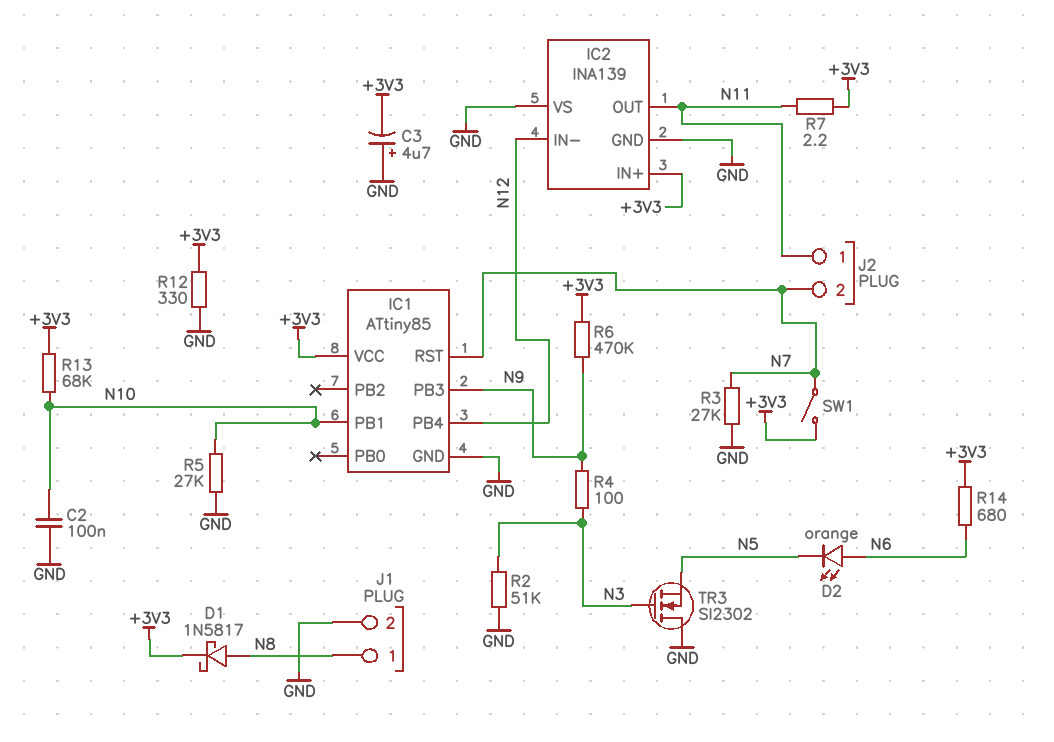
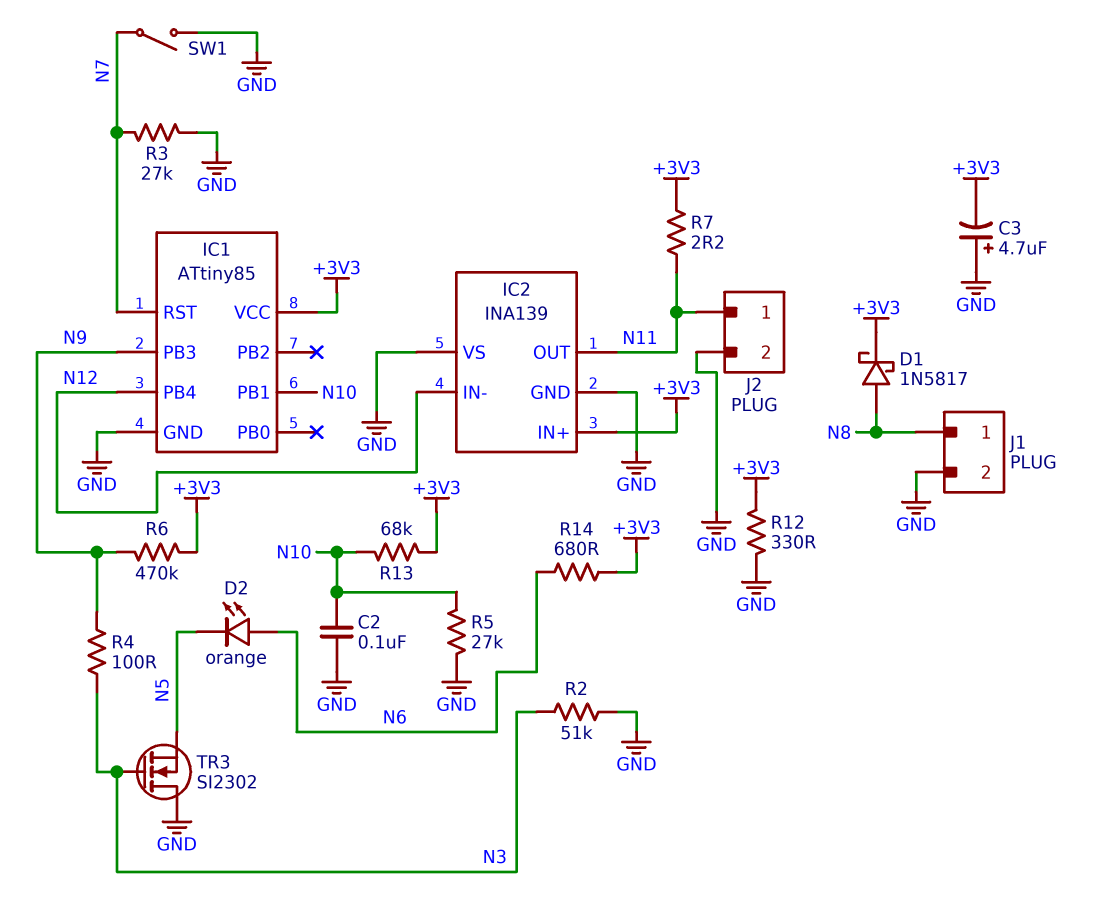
J2 pin 2: N7 -> GND
SW1: switch (+3V3, N7) -> switch (GND, N7)

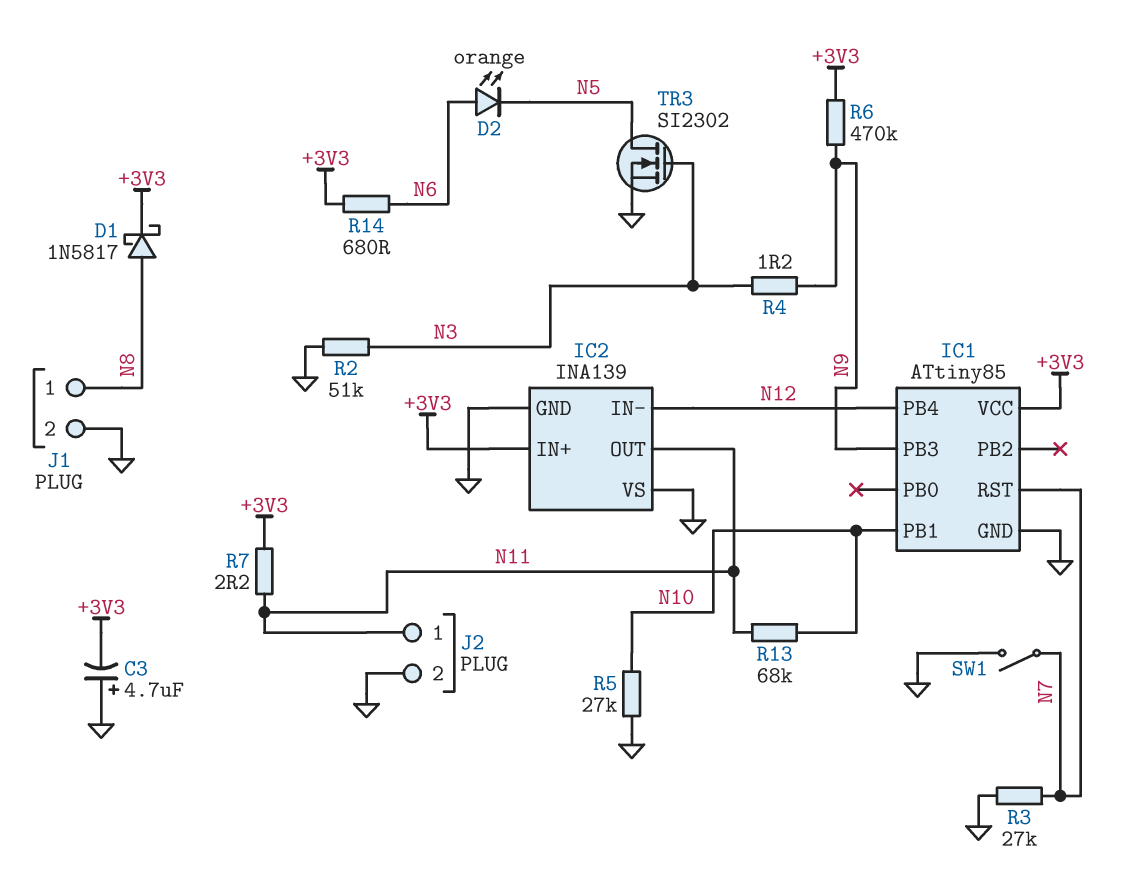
C2: 100nF (GND, N10) -> none
R4: 100 (N3, N9) -> 1.2 (N3, N9)
R12: 330 (+3V3, GND) -> none
R13: 68k (+3V3, N10) -> 68k (N10, N11)
TR3: NMOS SI2302 (G N3, D GND, S N5) -> NMOS SI2302 (G N3, D N5, S GND)

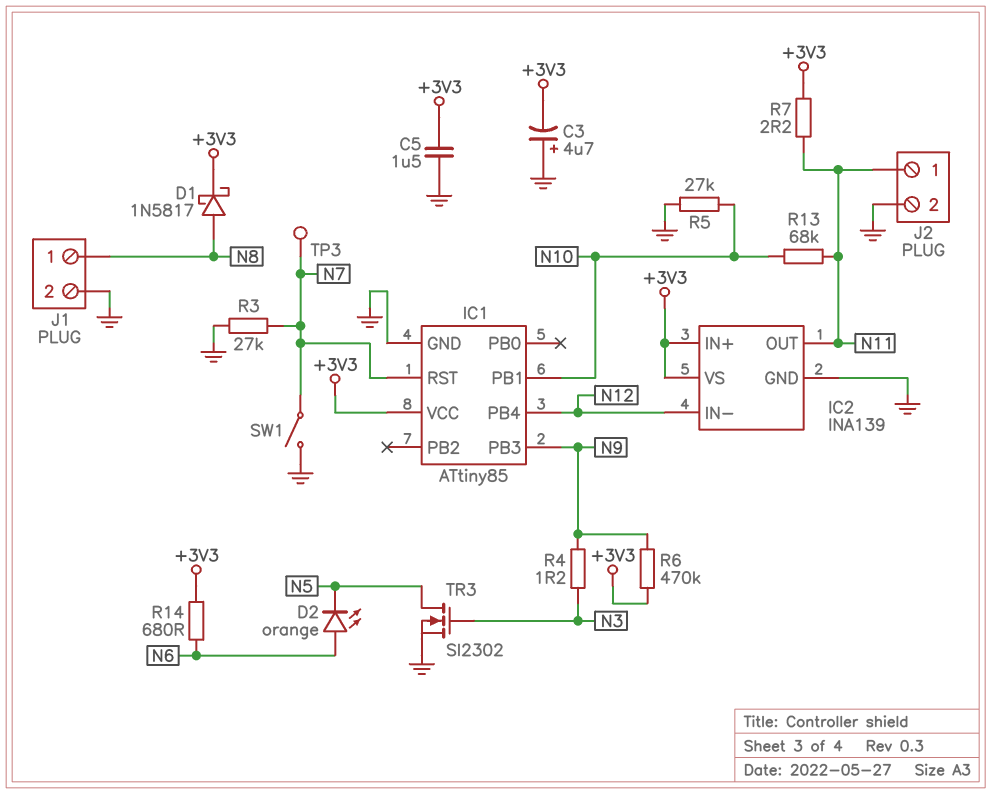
C5: none -> 1.5uF (+3V3, GND)
IC2 pin VS: GND -> +3V3
R2: 51k (GND, N3) -> none
TP3: none -> test point (N7)

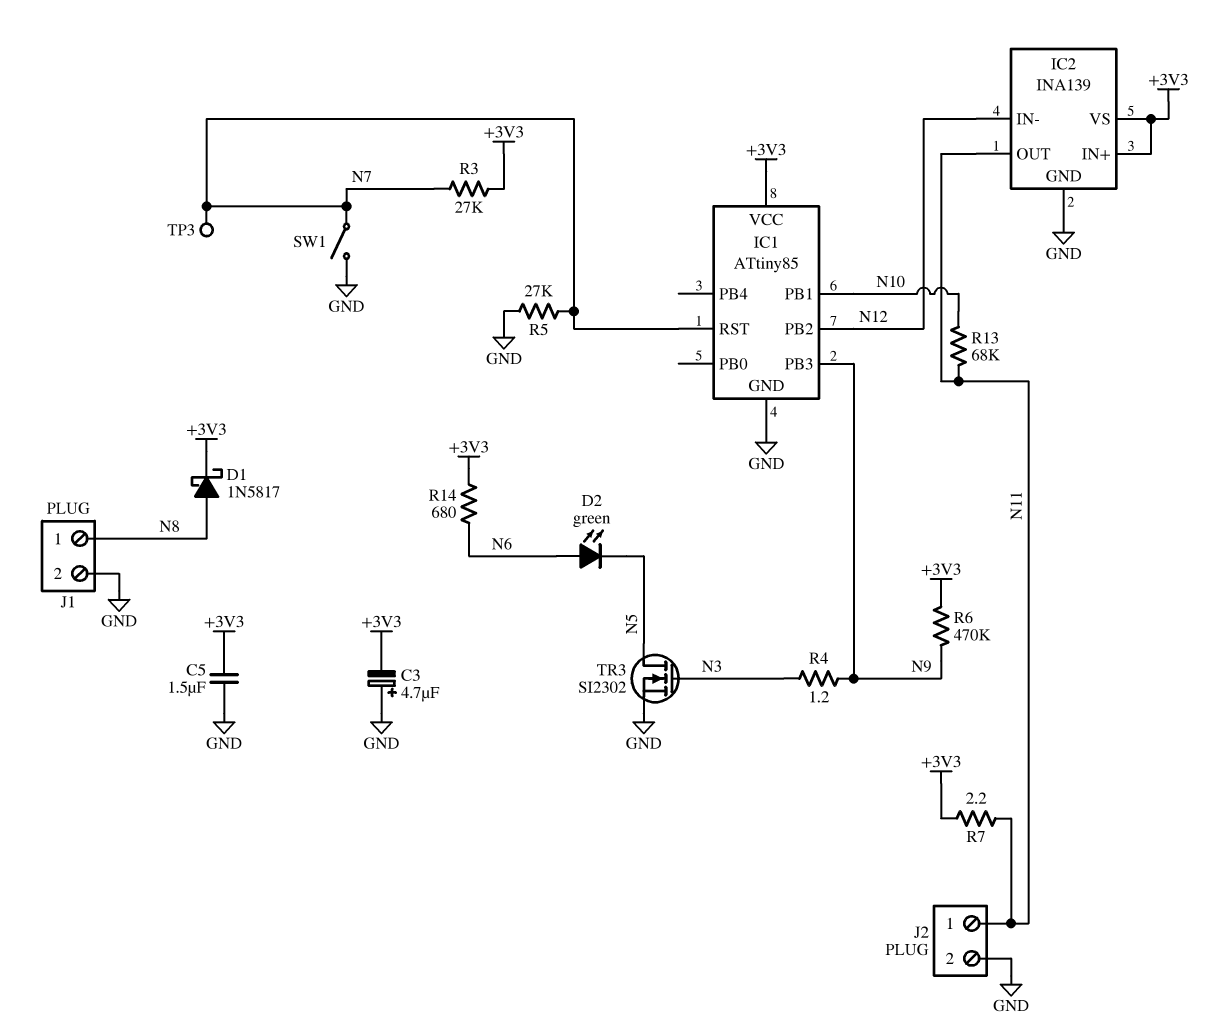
D2: LED orange (A N6, K N5) -> LED green (A N6, K N5)
IC1 pin PB2: none -> N12
IC1 pin PB4: N12 -> none
R3: 27k (GND, N7) -> 27k (+3V3, N7)
R5: 27k (GND, N10) -> 27k (GND, N7)

